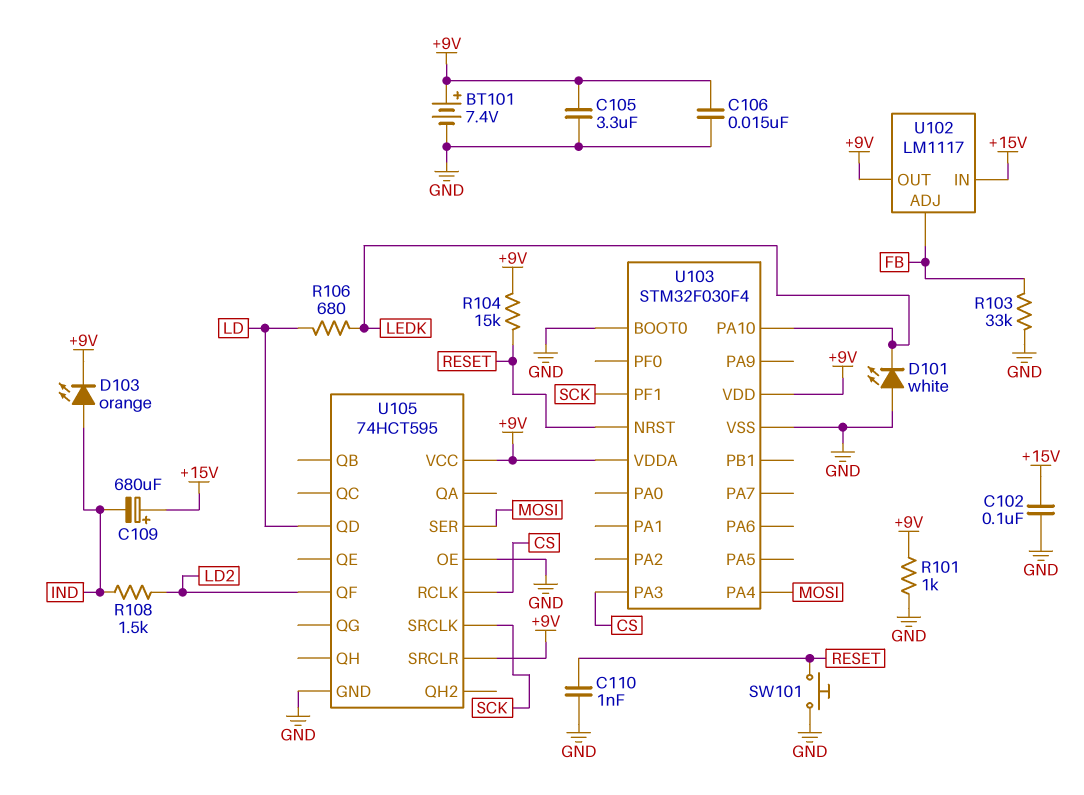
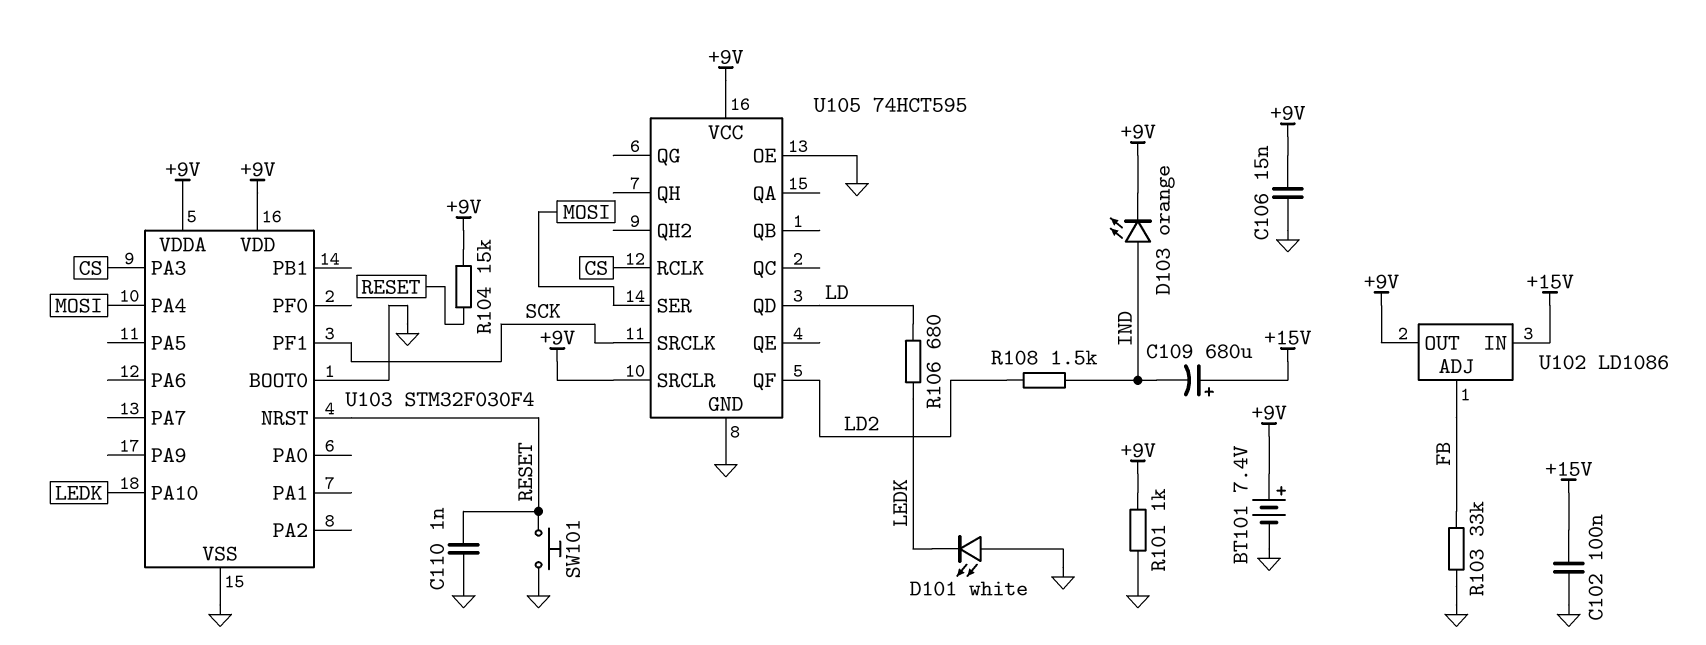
C105: 3.3uF (+9V, GND) -> none
U102: LM1117 -> LD1086

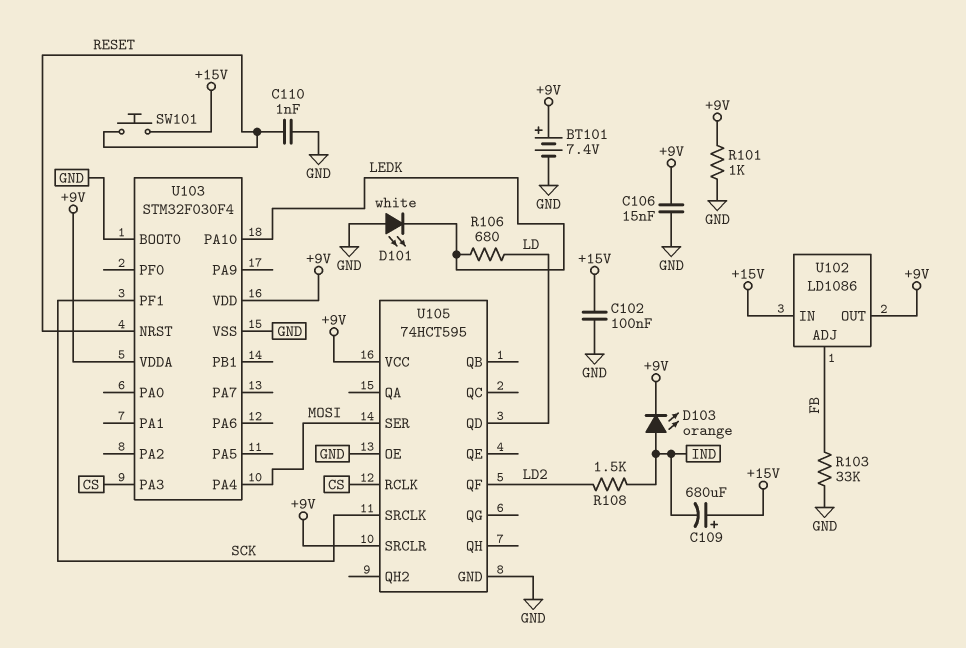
R104: 15k (+9V, RESET) -> none
SW101: button (GND, RESET) -> button (+15V, RESET)

